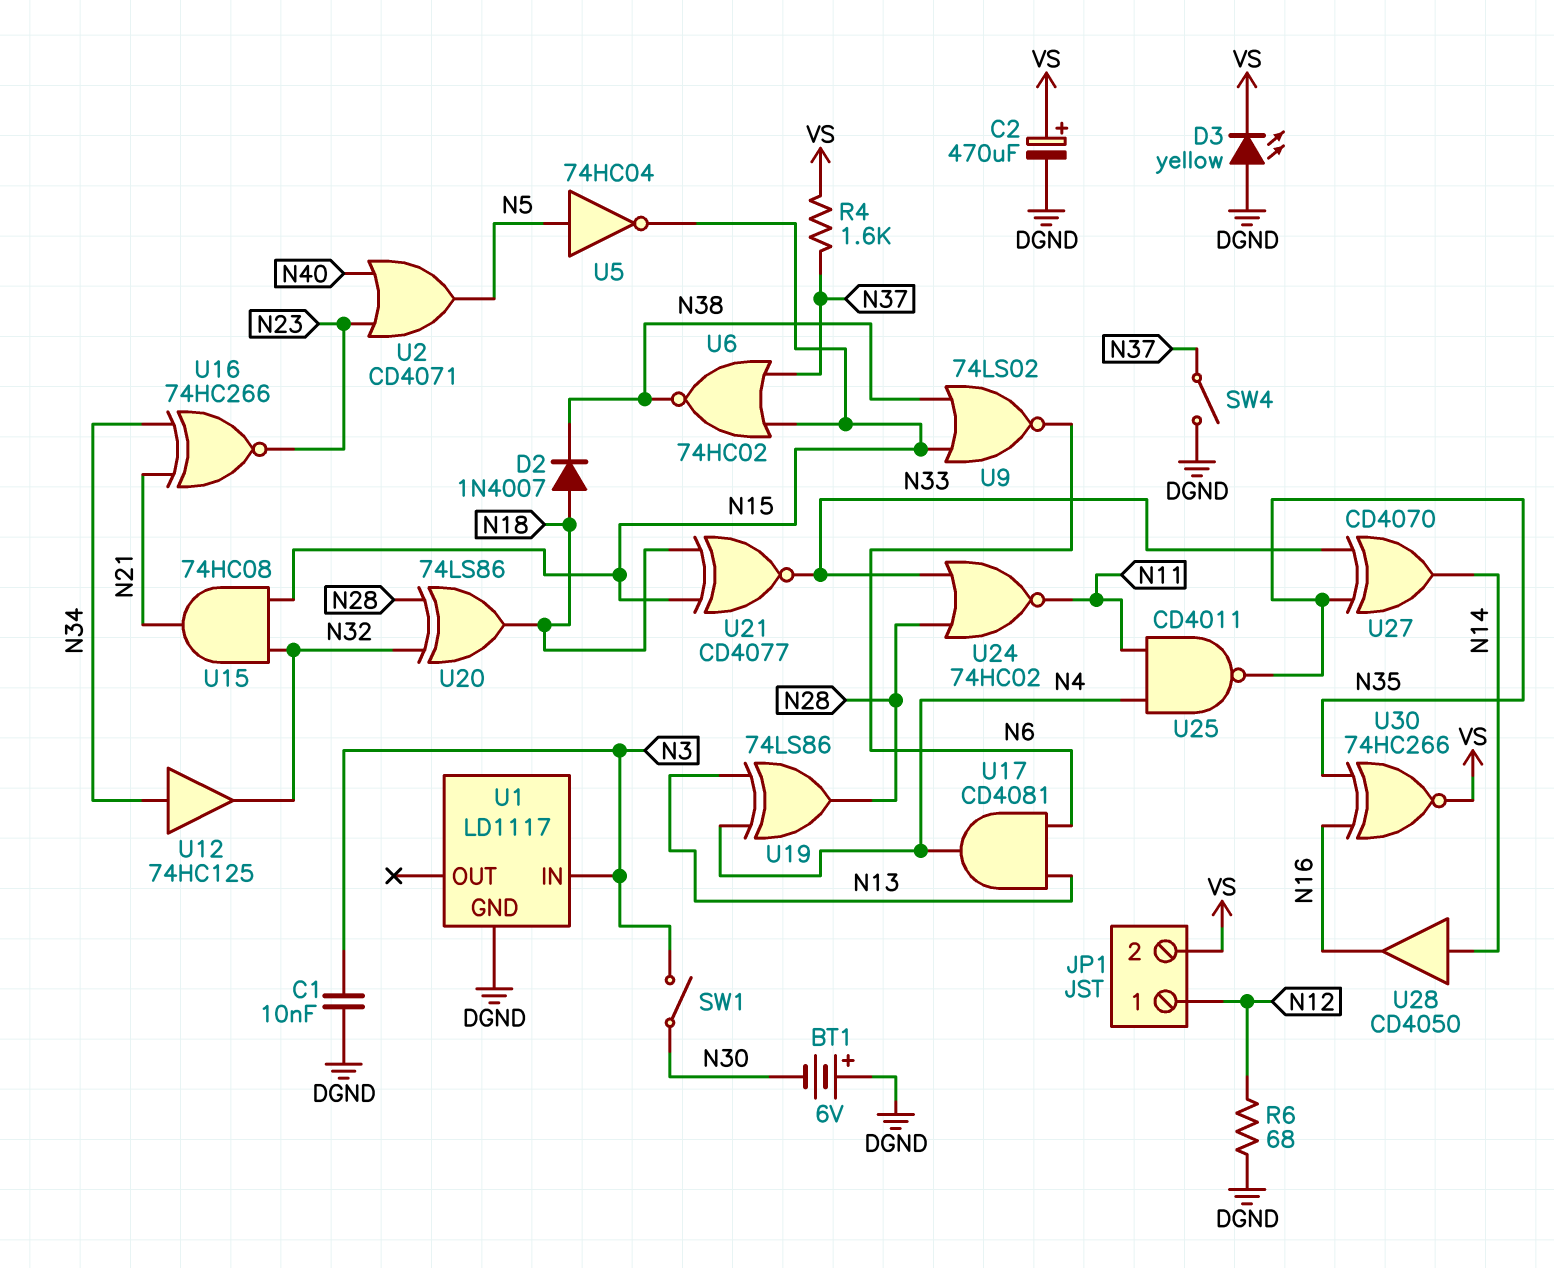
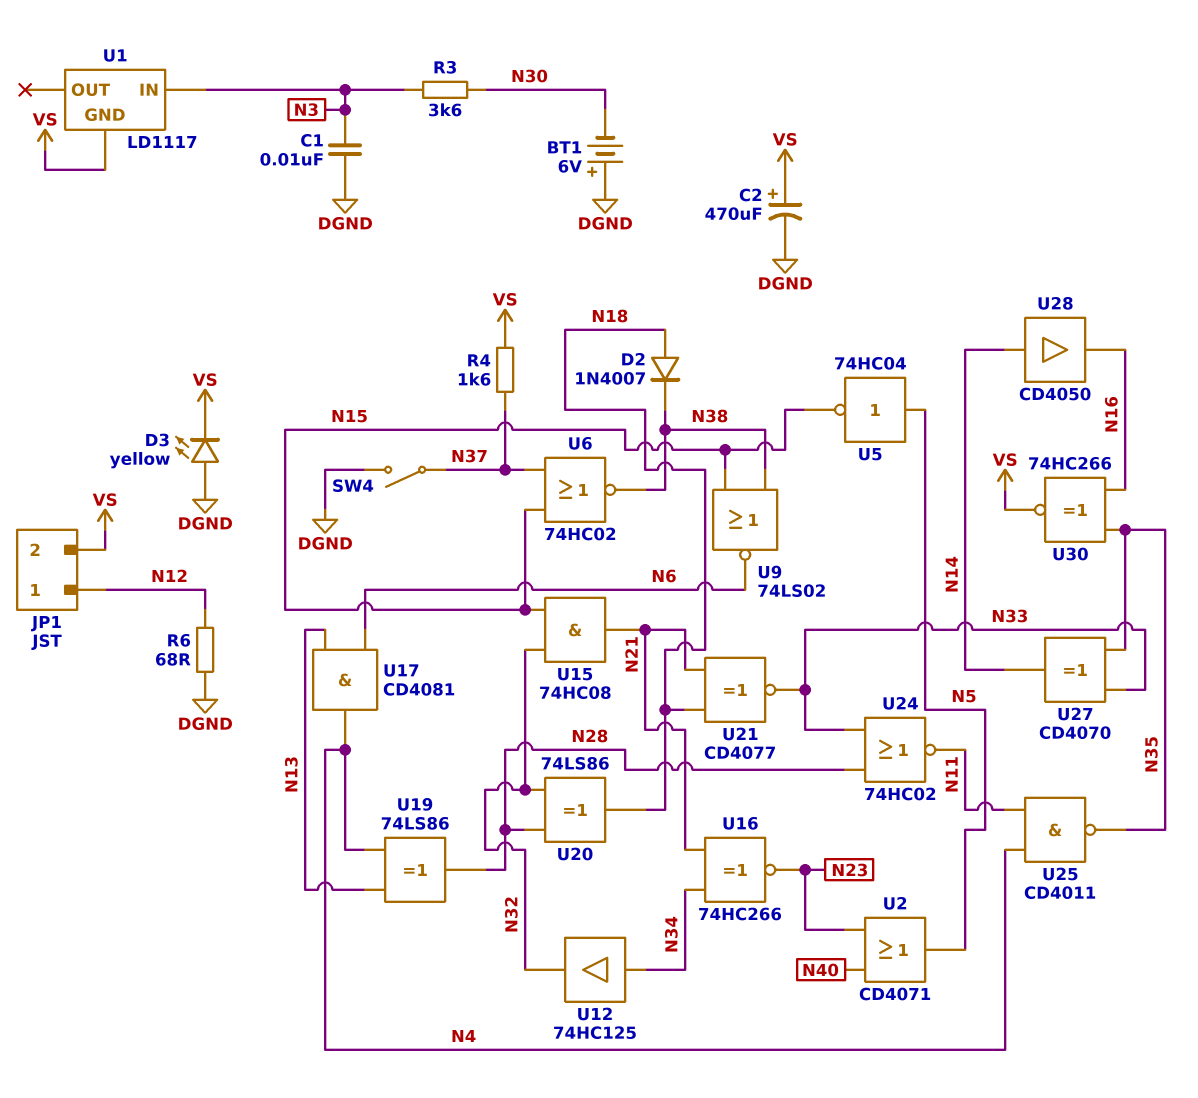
R3: none -> 3.6k (N3, N30)
SW1: switch (N3, N30) -> none
U1 pin GND: DGND -> VS
U21: XNOR CD4077 (in N15, in N18, out N33) -> XNOR CD4077 (in N18, in N21, out N33)

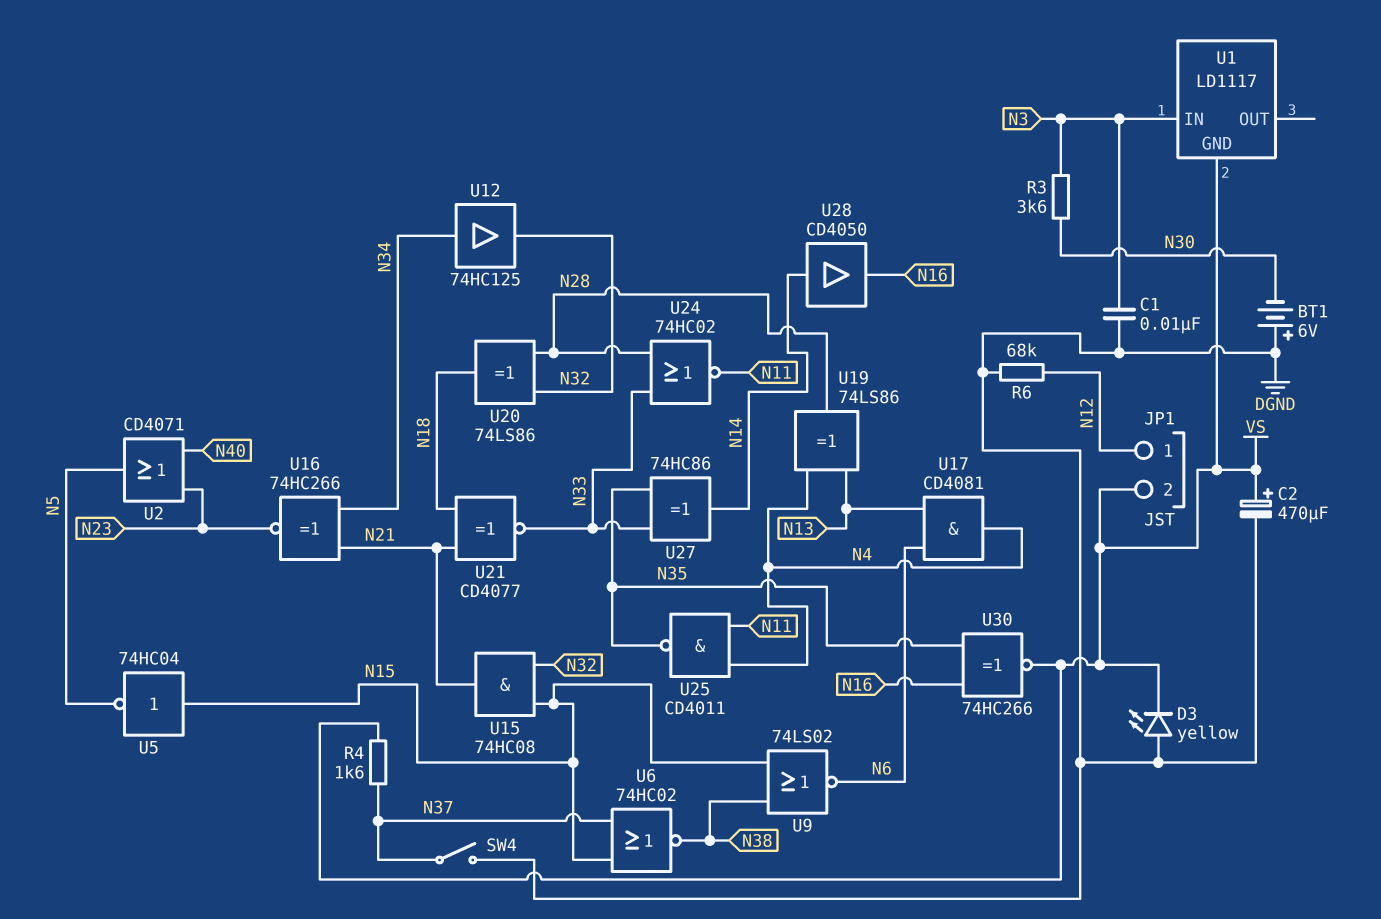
D2: diode 1N4007 (A N18, K N38) -> none
R6: 68 (DGND, N12) -> 68k (DGND, N12)
U5: NOT 74HC04 (in N5, out N15) -> NOT 74HC04 (in N15, out N5)
U27: XOR CD4070 (in N33, in N35, out N14) -> XOR 74HC86 (in N33, in N35, out N14)

